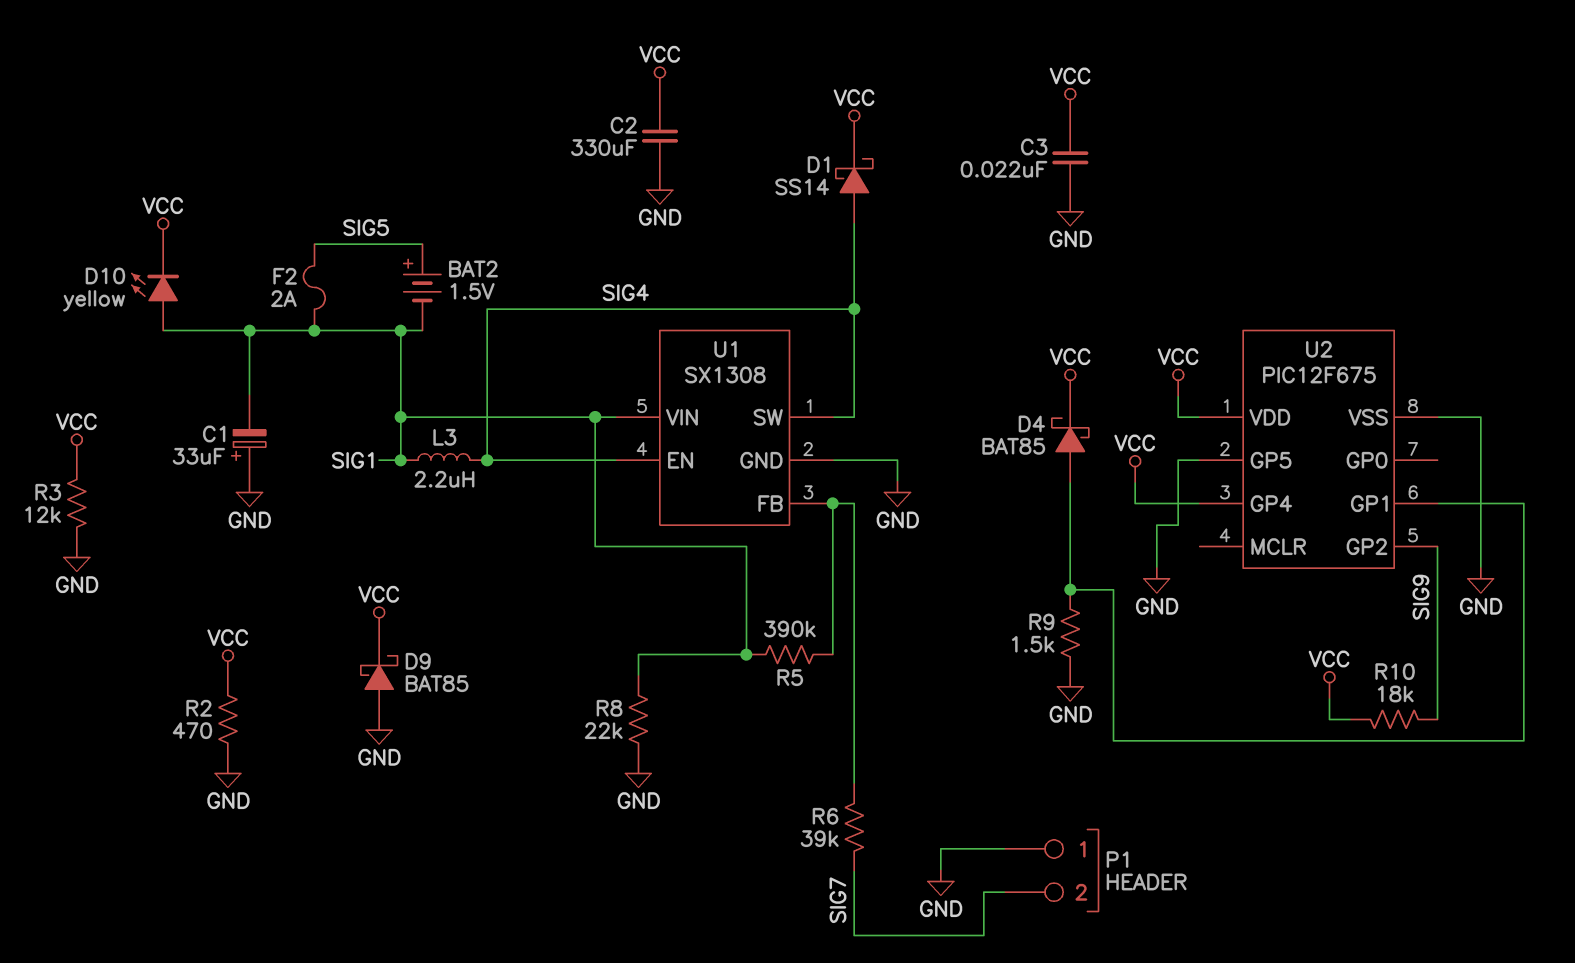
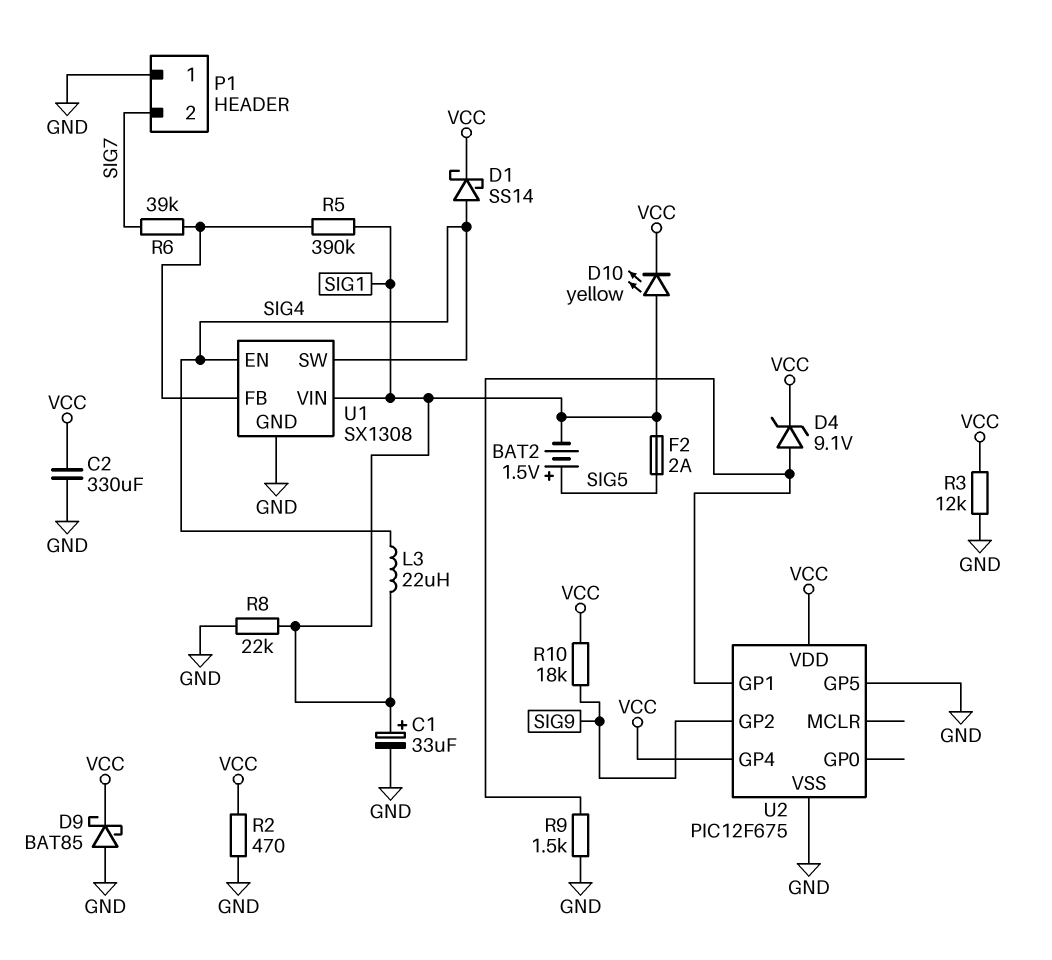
C1: 33uF (plus GND, minus SIG1) -> 33uF (plus SIG1, minus GND)
C3: 22nF (GND, VCC) -> none
D4: schottky BAT85 (A U2/GP1, K VCC) -> zener 9.1V (A U2/GP1, K VCC)
L3: 2.2uH (SIG1, SIG4) -> 22uH (SIG1, SIG4)

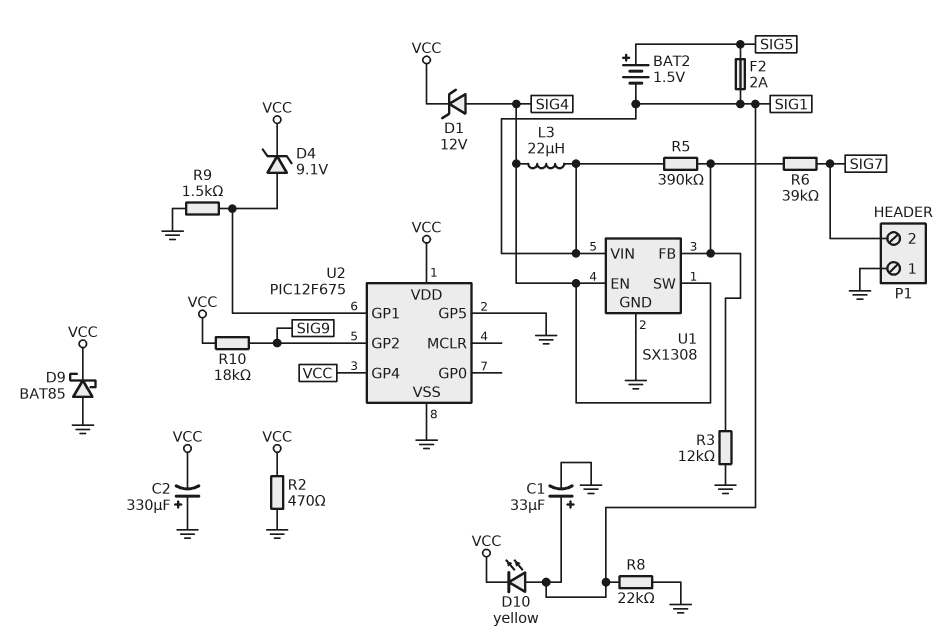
C2: 330uF (GND, VCC) -> 330uF (plus GND, minus VCC)
D1: schottky SS14 (A SIG4, K VCC) -> zener 12V (A SIG4, K VCC)
R3: 12k (GND, VCC) -> 12k (GND, U1/FB)

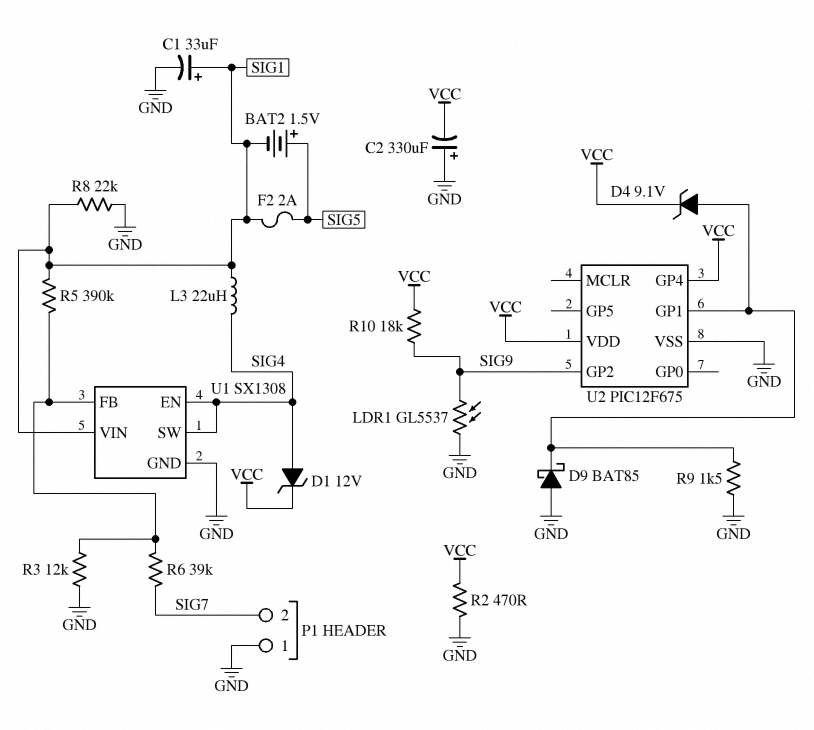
D9: schottky BAT85 (A GND, K VCC) -> schottky BAT85 (A GND, K U2/GP1)
D10: LED yellow (A SIG1, K VCC) -> none
LDR1: none -> GL5537 (GND, SIG9)
U2 pin GP5: GND -> none

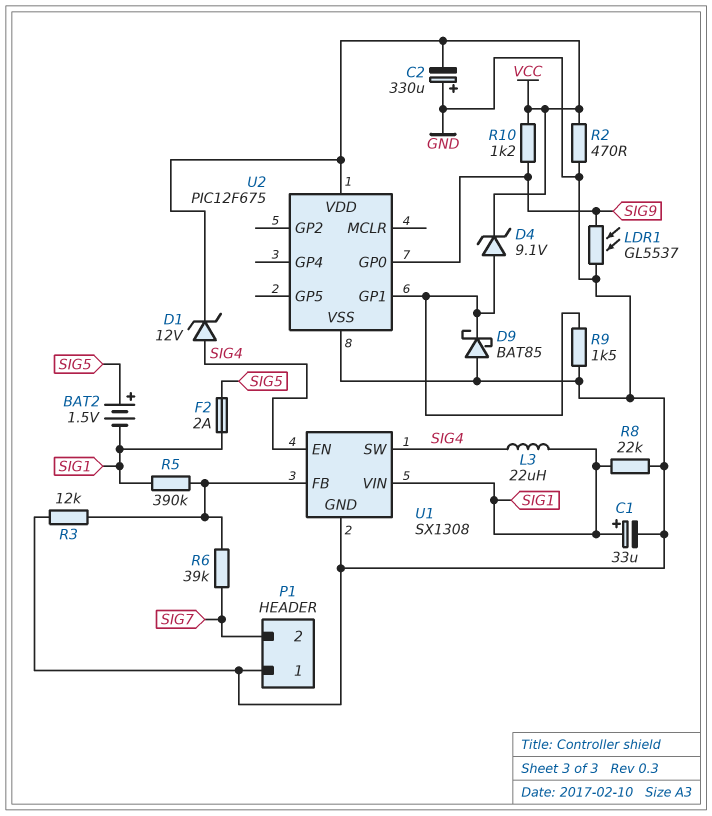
R10: 18k (SIG9, VCC) -> 1.2k (SIG9, VCC)
U2 pin GP0: none -> SIG9
U2 pin GP2: SIG9 -> none
U2 pin GP4: VCC -> none

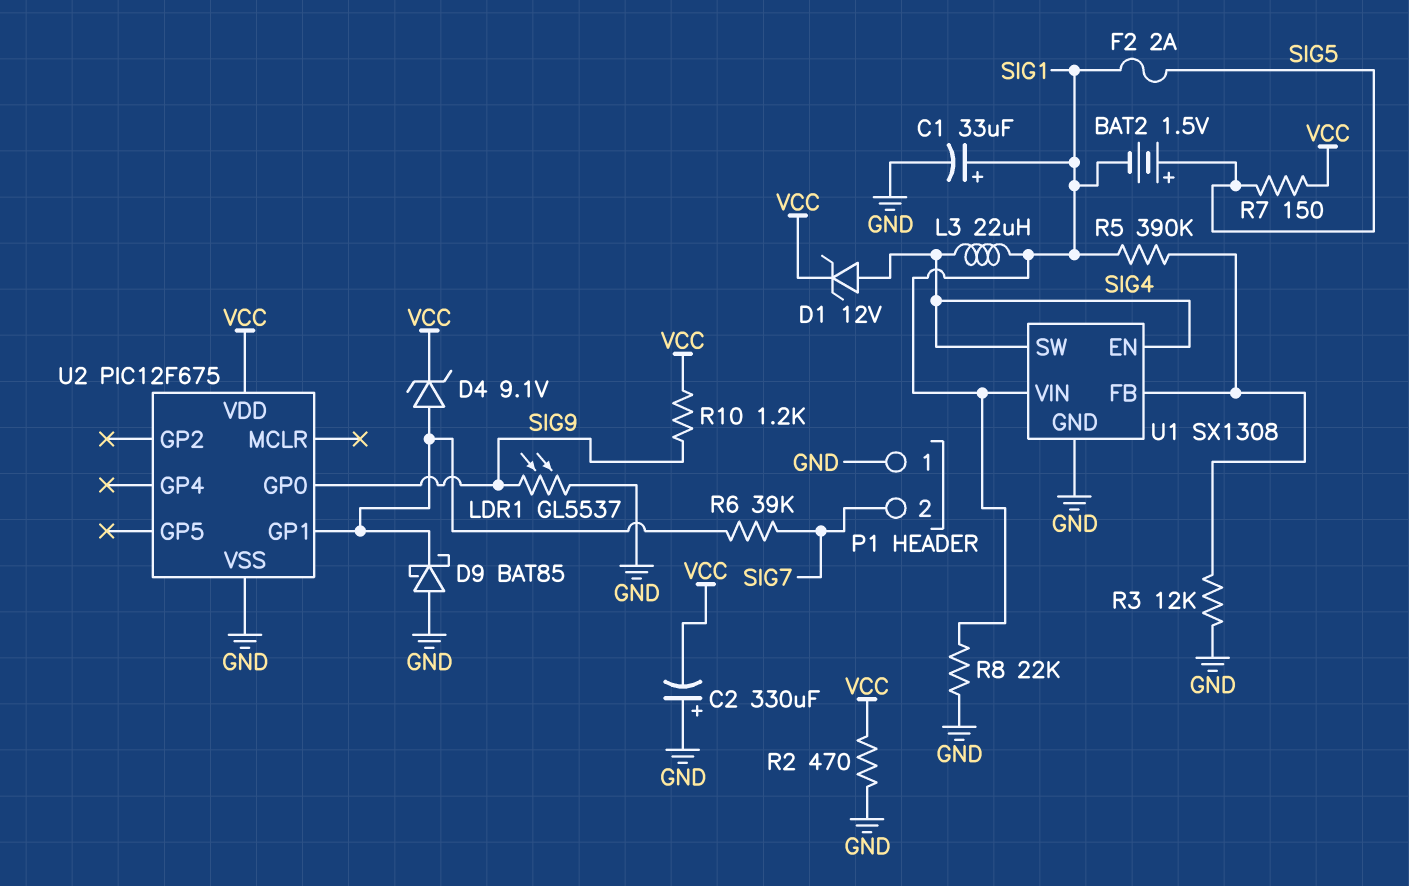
R6: 39k (SIG7, U1/FB) -> 39k (SIG7, U2/GP1)
R7: none -> 150 (SIG5, VCC)
R9: 1.5k (GND, U2/GP1) -> none

